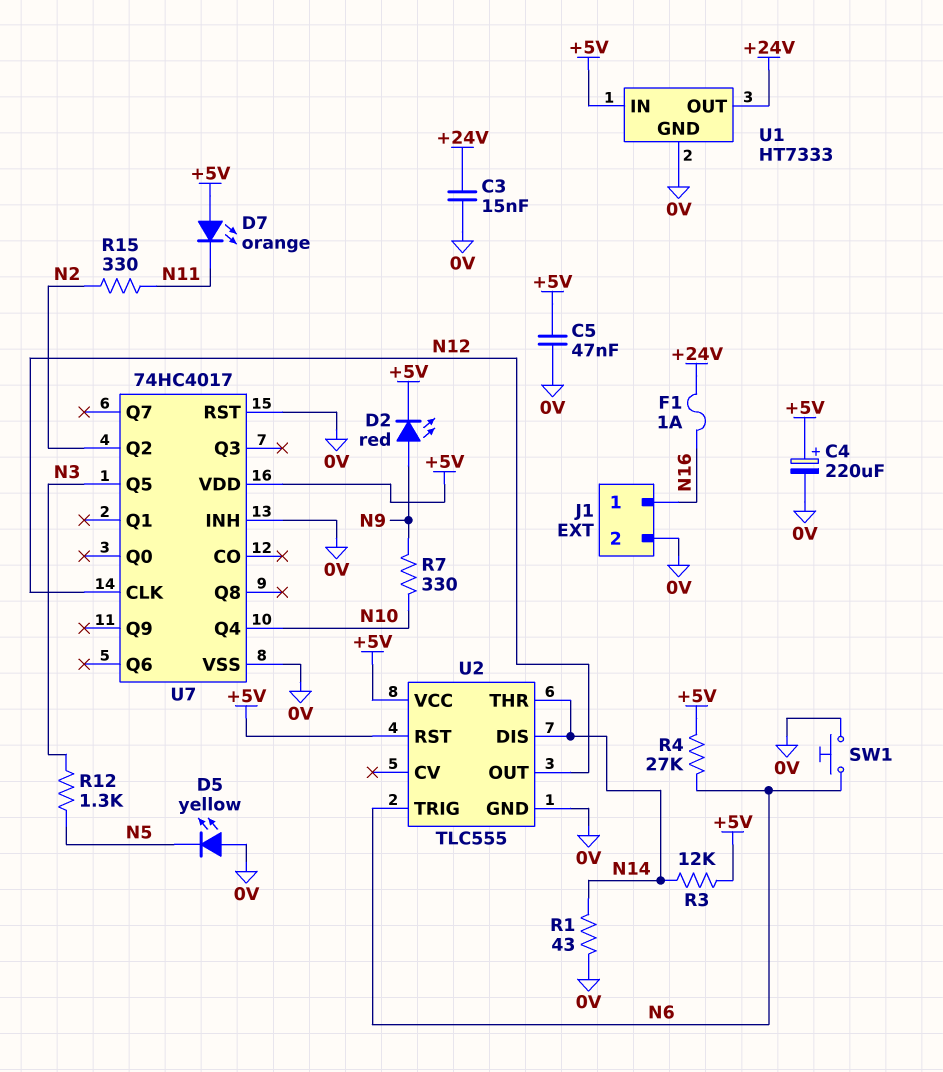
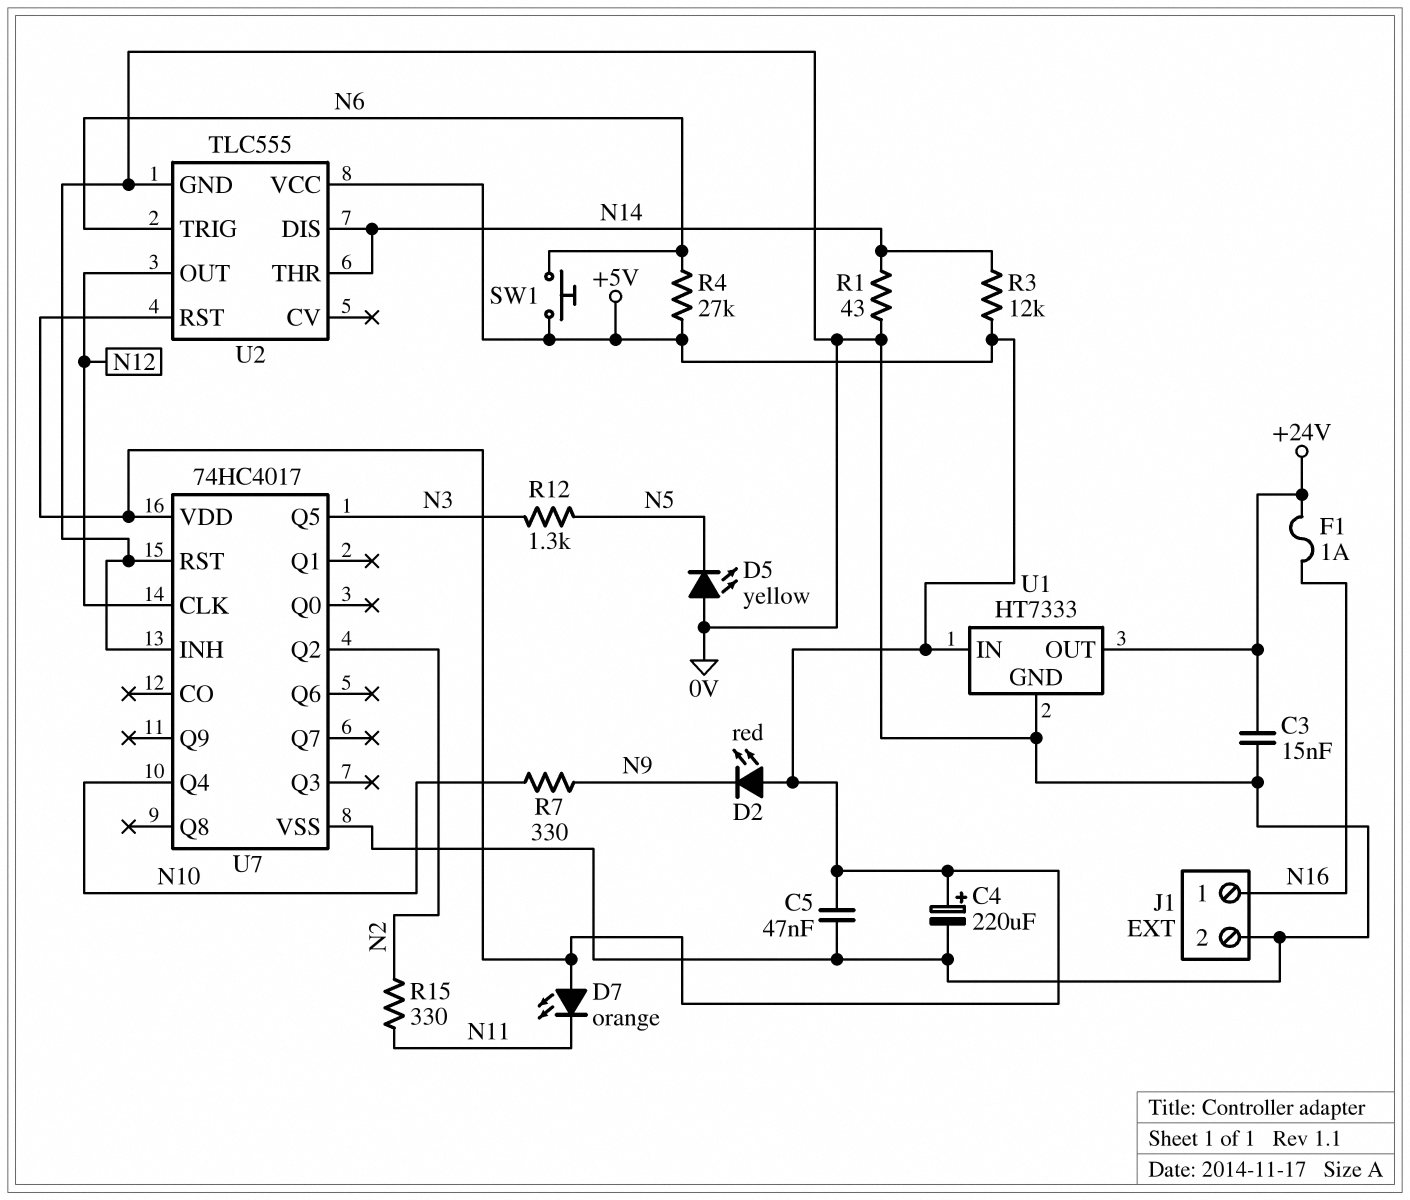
D2: LED red (A N9, K +5V) -> LED red (A +5V, K N9)
SW1: button (0V, N6) -> button (+5V, N6)

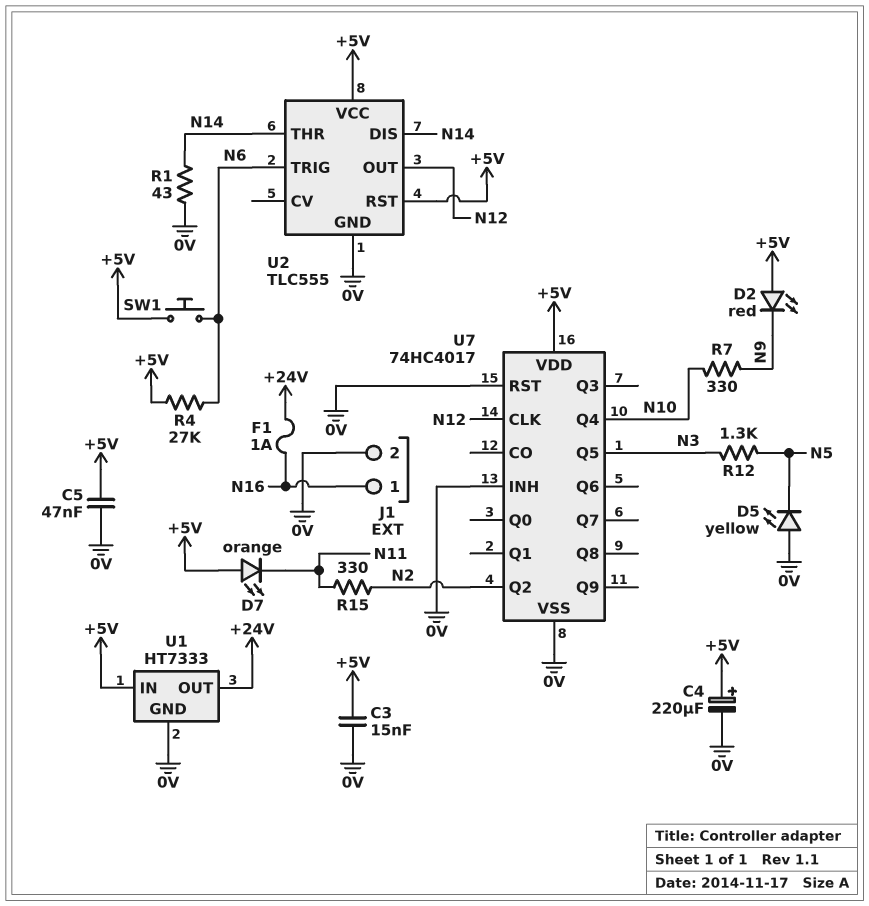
C3: 15nF (+24V, 0V) -> 15nF (+5V, 0V)
R3: 12k (+5V, N14) -> none

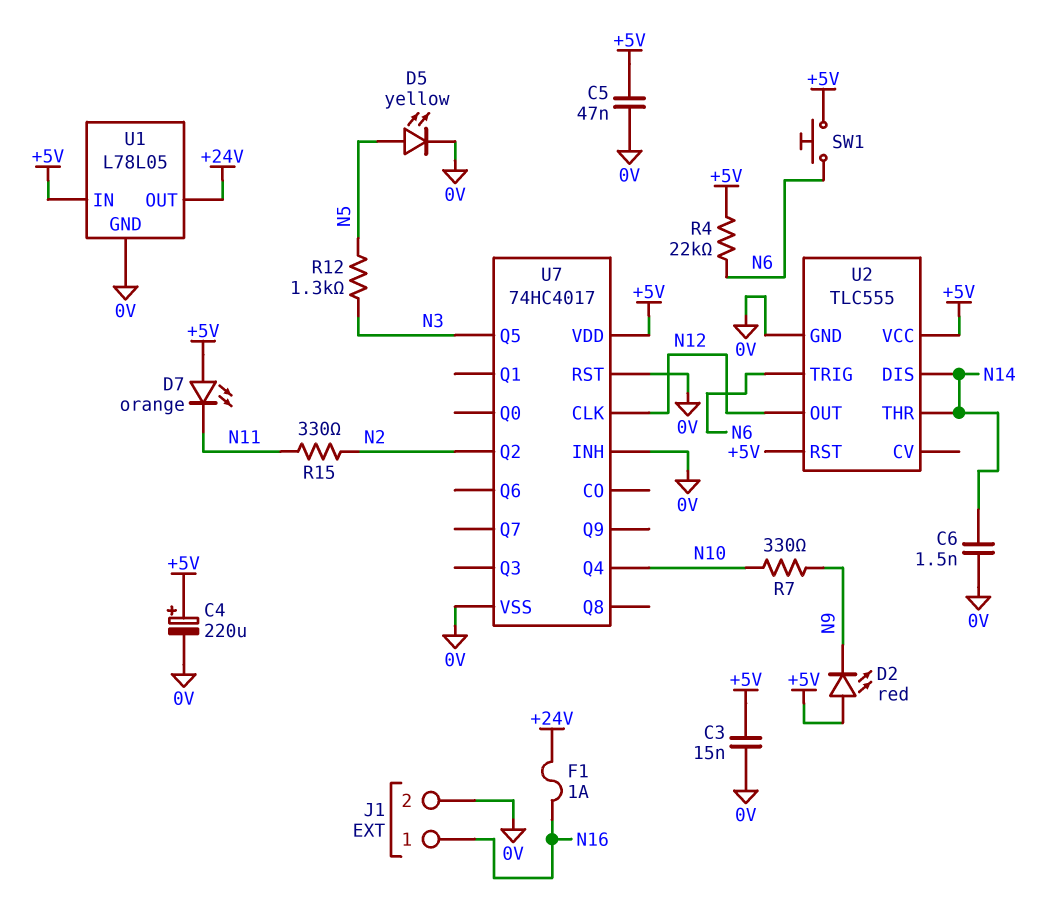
C6: none -> 1.5nF (0V, N14)
D5: LED yellow (A 0V, K N5) -> LED yellow (A N5, K 0V)
R1: 43 (0V, N14) -> none
R4: 27k (+5V, N6) -> 22k (+5V, N6)
U1: HT7333 -> L78L05

